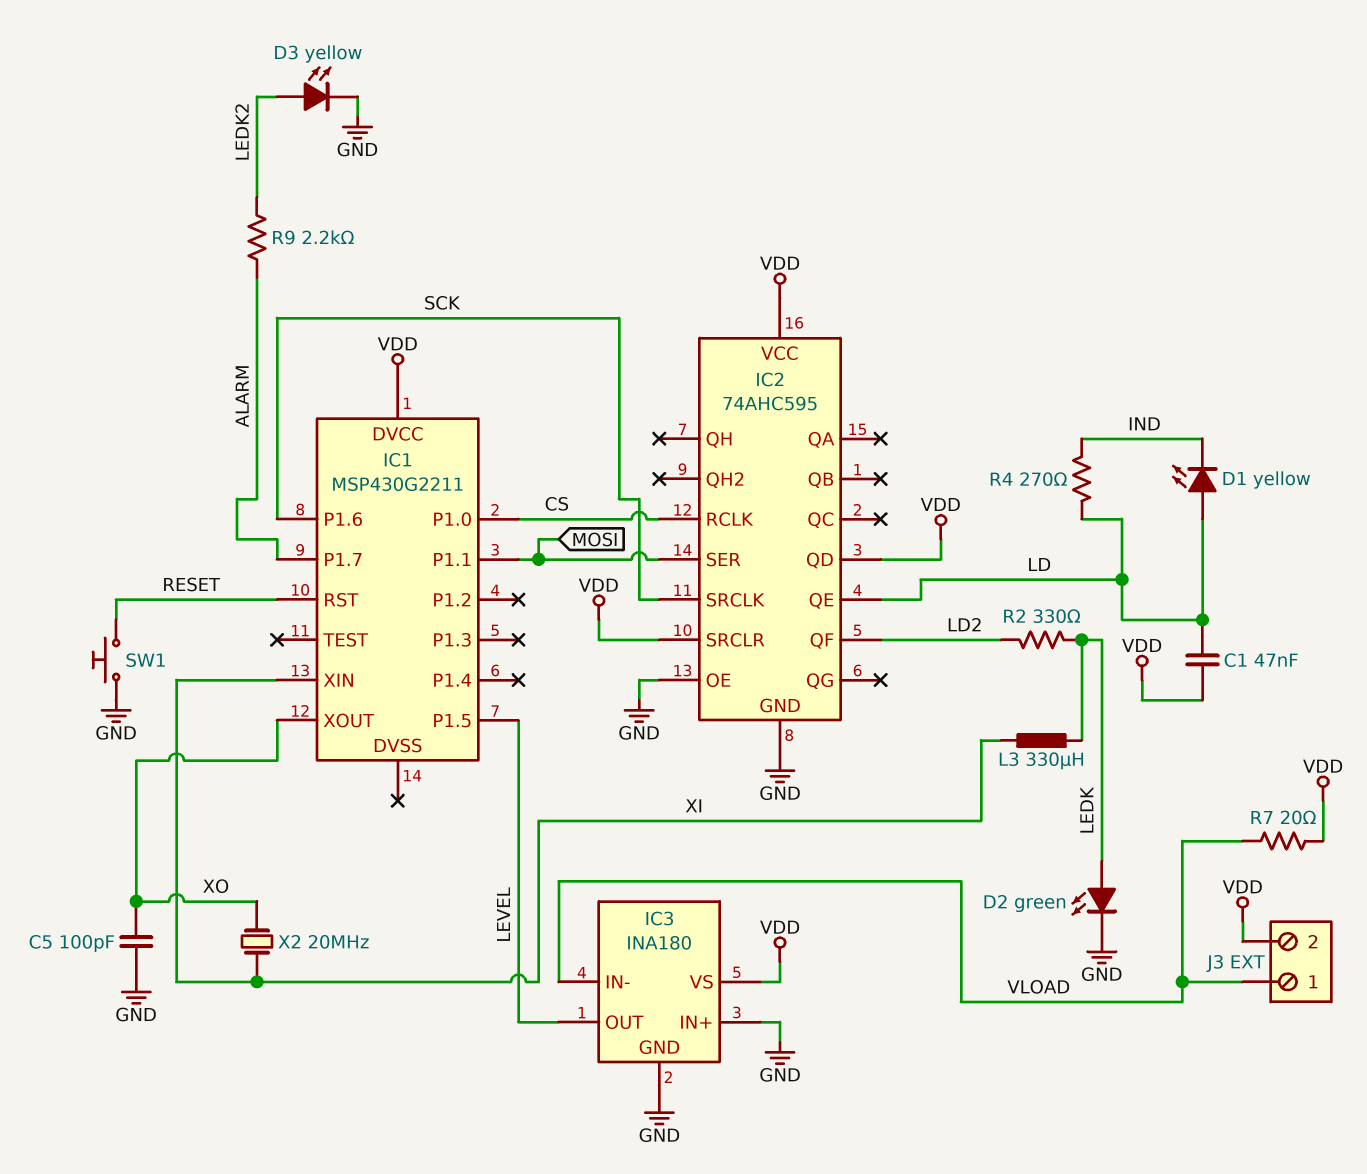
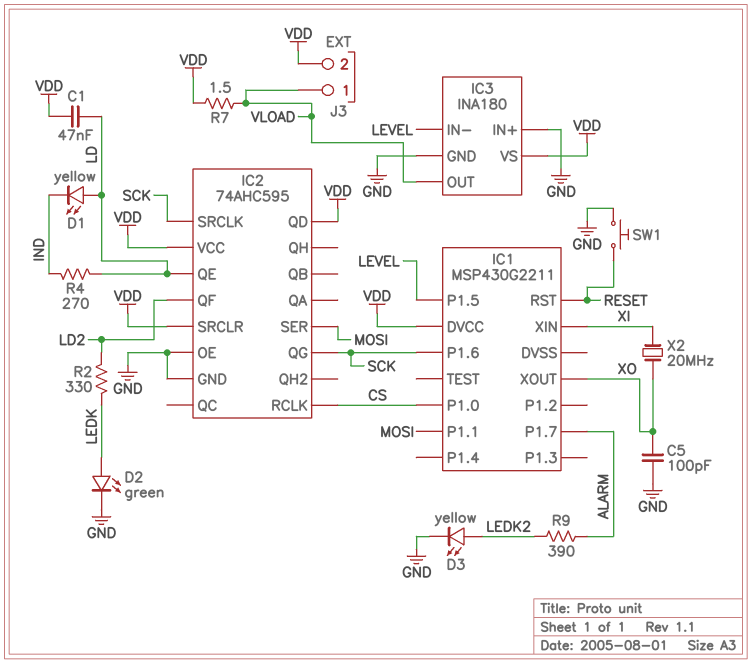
IC2 pin QG: none -> SCK
IC3 pin IN-: VLOAD -> LEVEL
IC3 pin OUT: LEVEL -> VLOAD
L3: 330uH (LEDK, XI) -> none
R7: 20 (VDD, VLOAD) -> 1.5 (VDD, VLOAD)
R9: 2.2k (ALARM, LEDK2) -> 390 (ALARM, LEDK2)

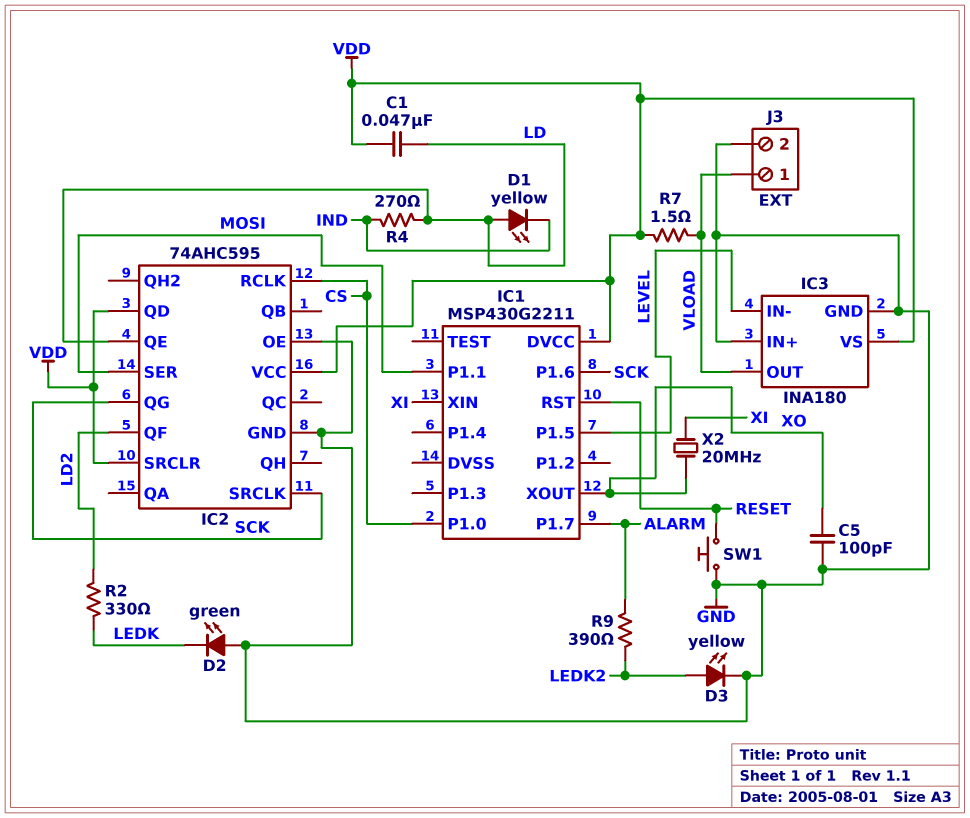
D2: LED green (A LEDK, K GND) -> LED green (A GND, K LEDK)
J3 pin 2: VDD -> GND

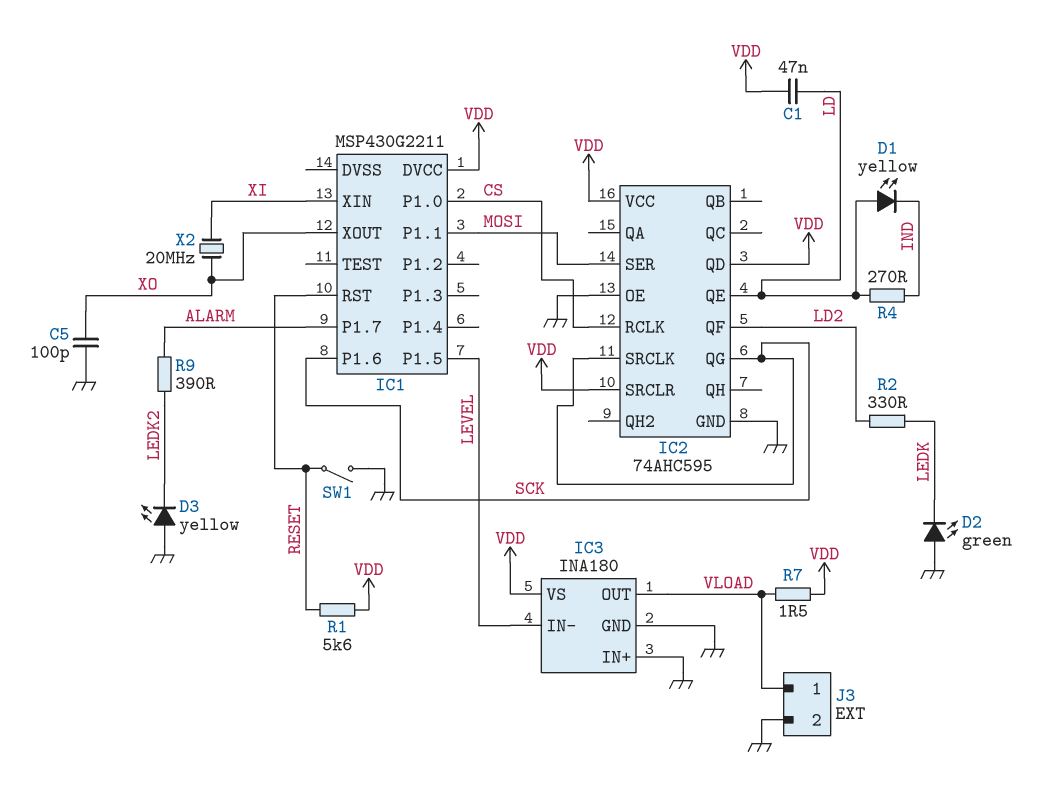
D3: LED yellow (A LEDK2, K GND) -> LED yellow (A GND, K LEDK2)
R1: none -> 5.6k (RESET, VDD)
SW1: button (GND, RESET) -> switch (GND, RESET)

